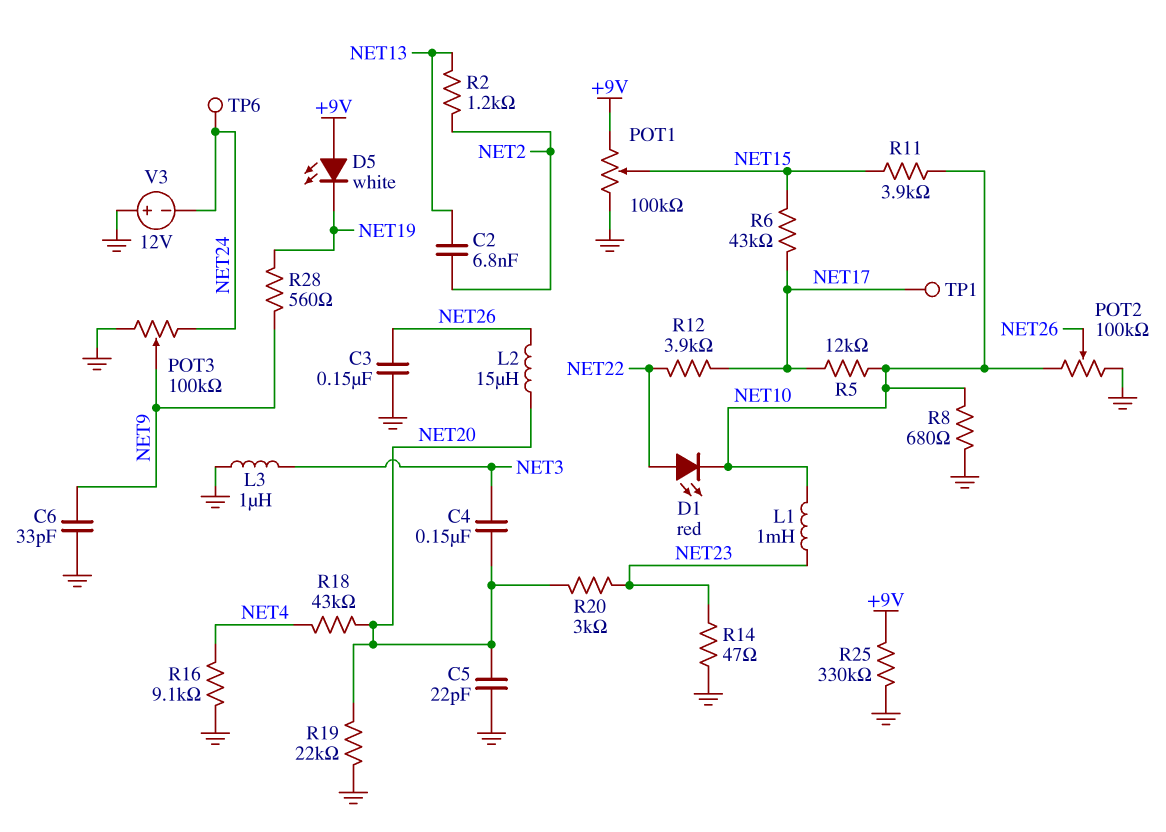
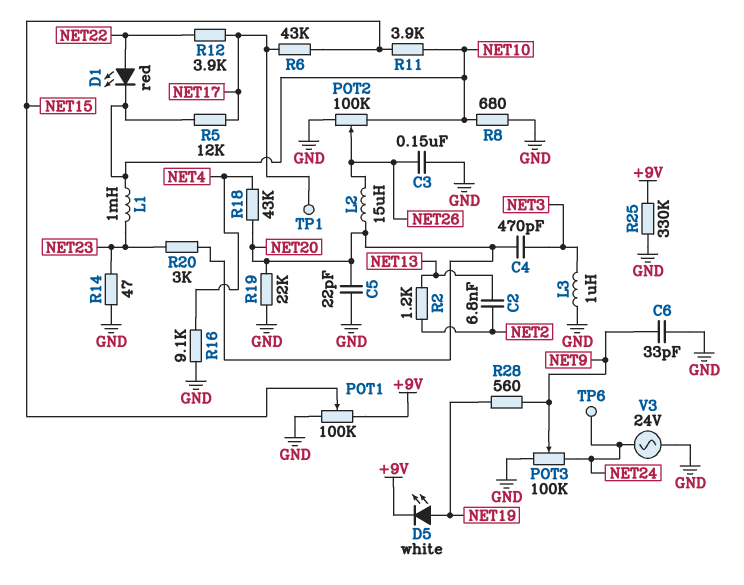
C4: 150nF (NET3, NET20) -> 470pF (NET3, NET20)
D5: LED white (A +9V, K NET19) -> LED white (A NET19, K +9V)
V3: 12V (plus GND, minus NET24) -> AC 24V (GND, NET24)

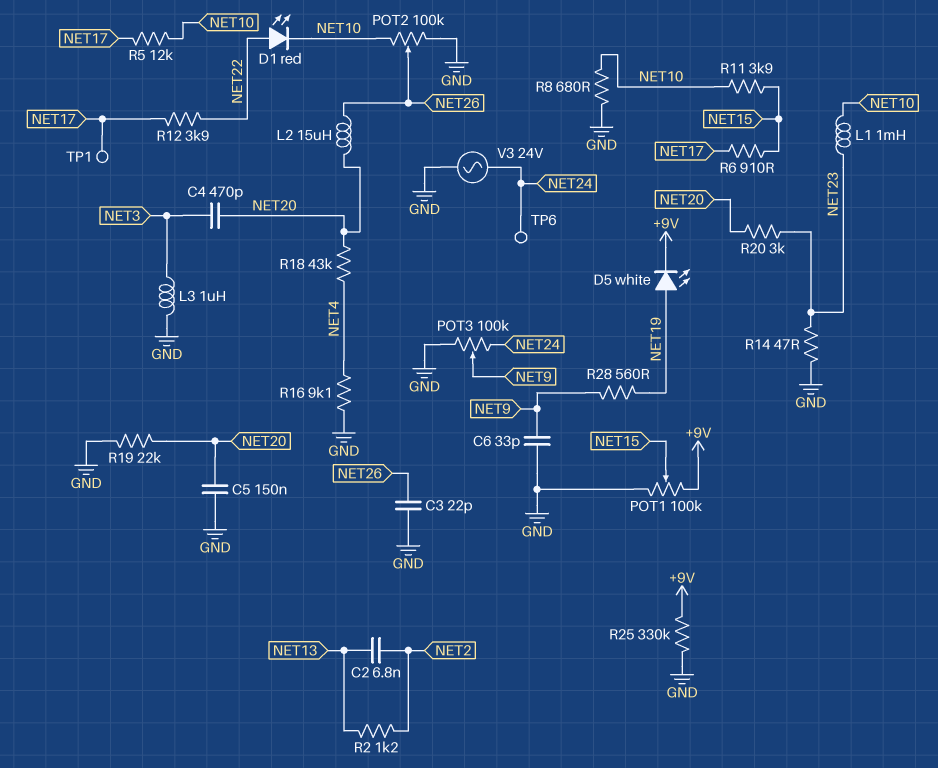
C3: 150nF (GND, NET26) -> 22pF (GND, NET26)
C5: 22pF (GND, NET20) -> 150nF (GND, NET20)
R6: 43k (NET15, NET17) -> 910 (NET15, NET17)

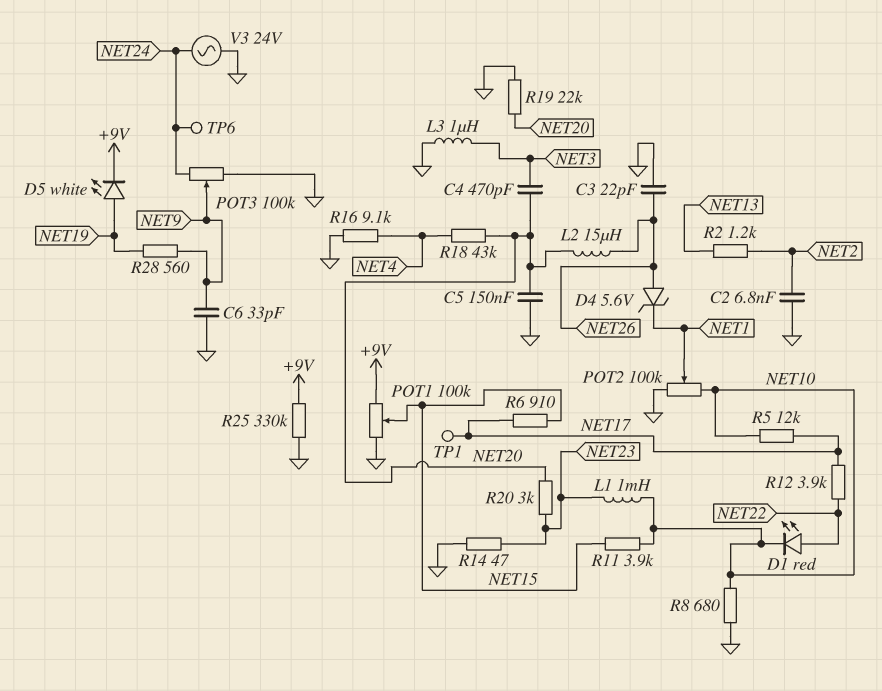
C2: 6.8nF (NET2, NET13) -> 6.8nF (GND, NET2)
D4: none -> zener 5.6V (A NET26, K NET1)
POT2: 100k (GND, NET10, wiper NET26) -> 100k (GND, NET10, wiper NET1)

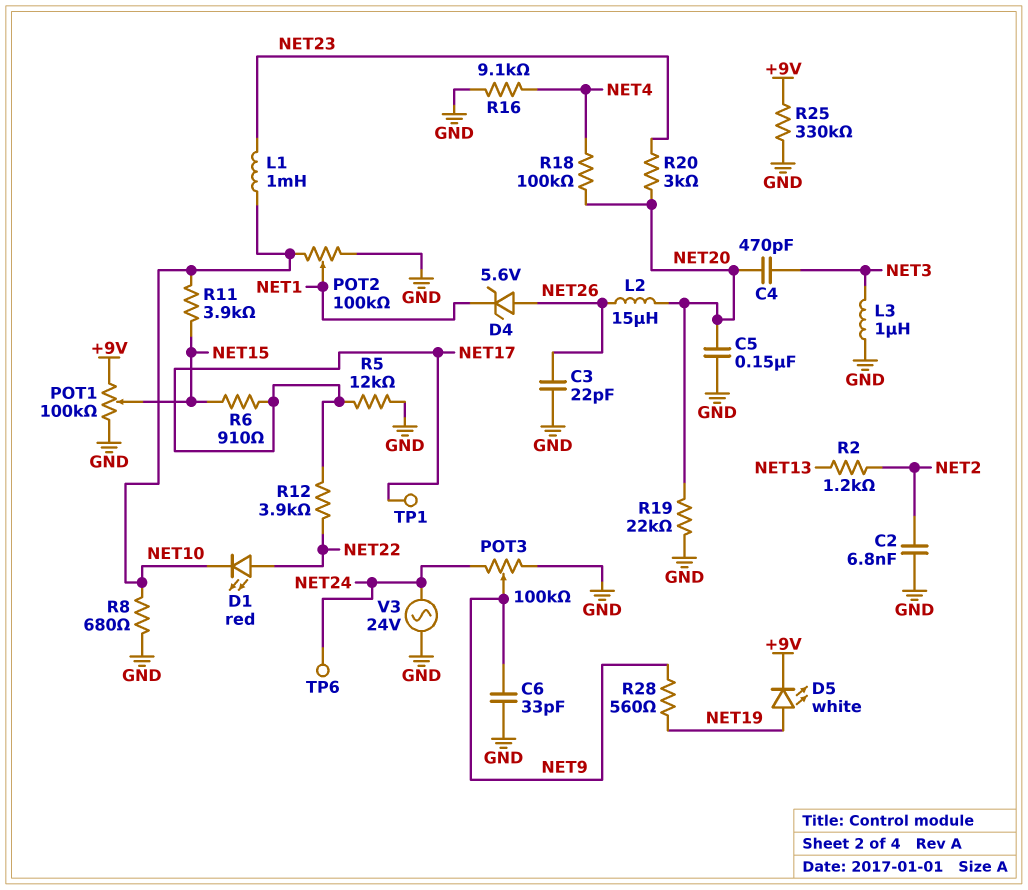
R5: 12k (NET10, NET17) -> 12k (GND, NET17)
R14: 47 (GND, NET23) -> none
R18: 43k (NET4, NET20) -> 100k (NET4, NET20)

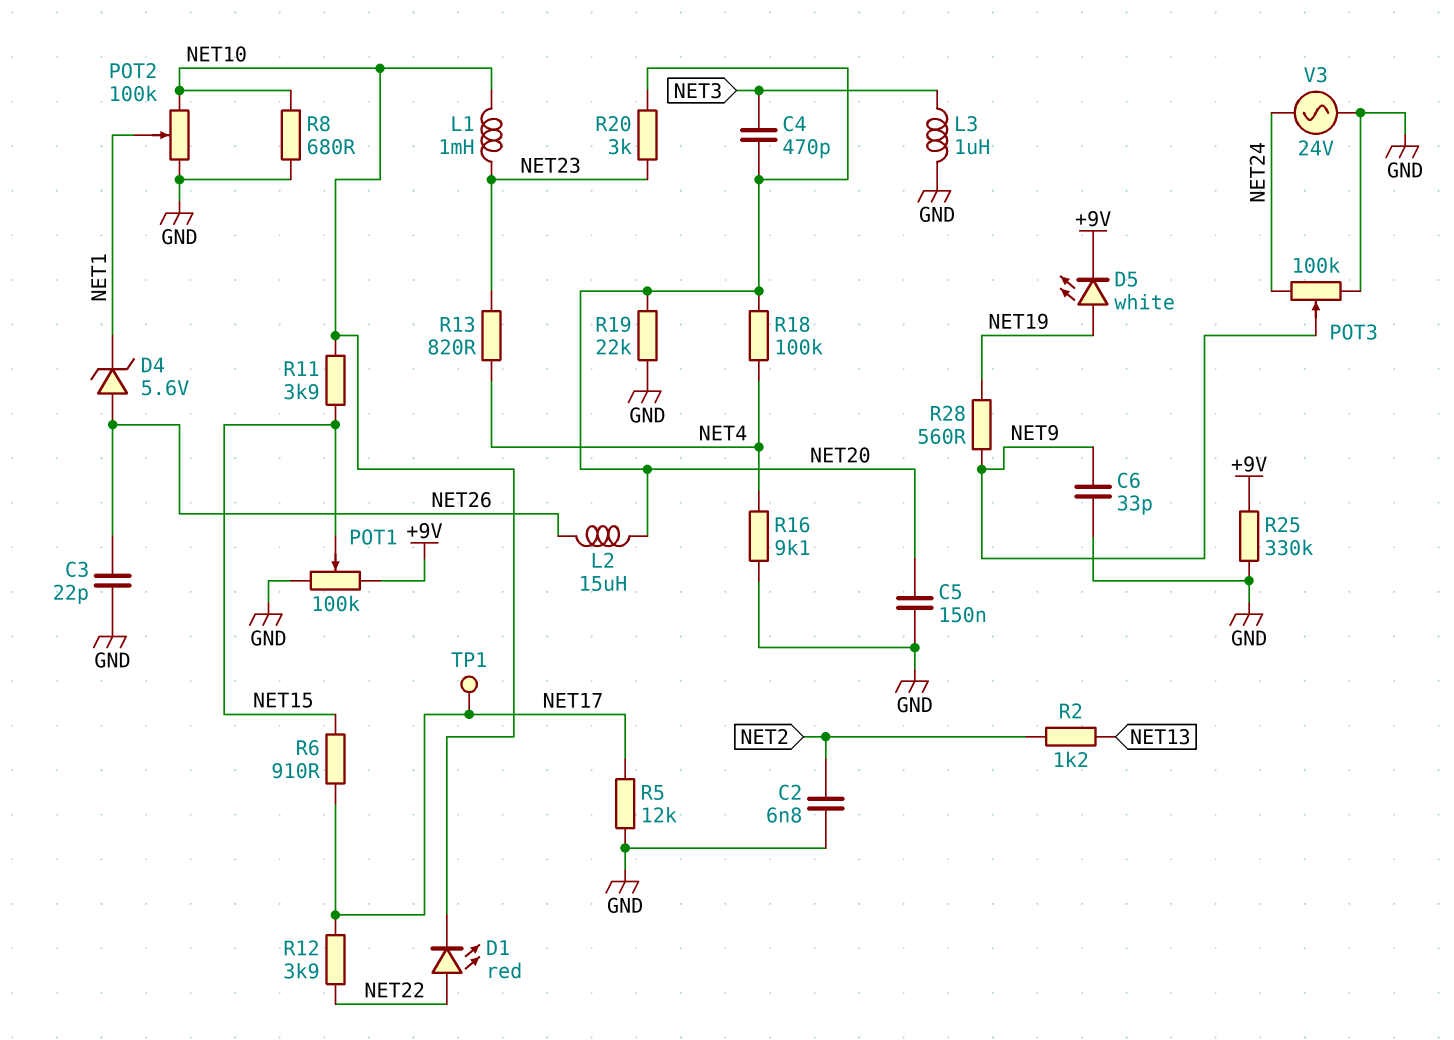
R13: none -> 820 (NET4, NET23)
TP6: test point (NET24) -> none

